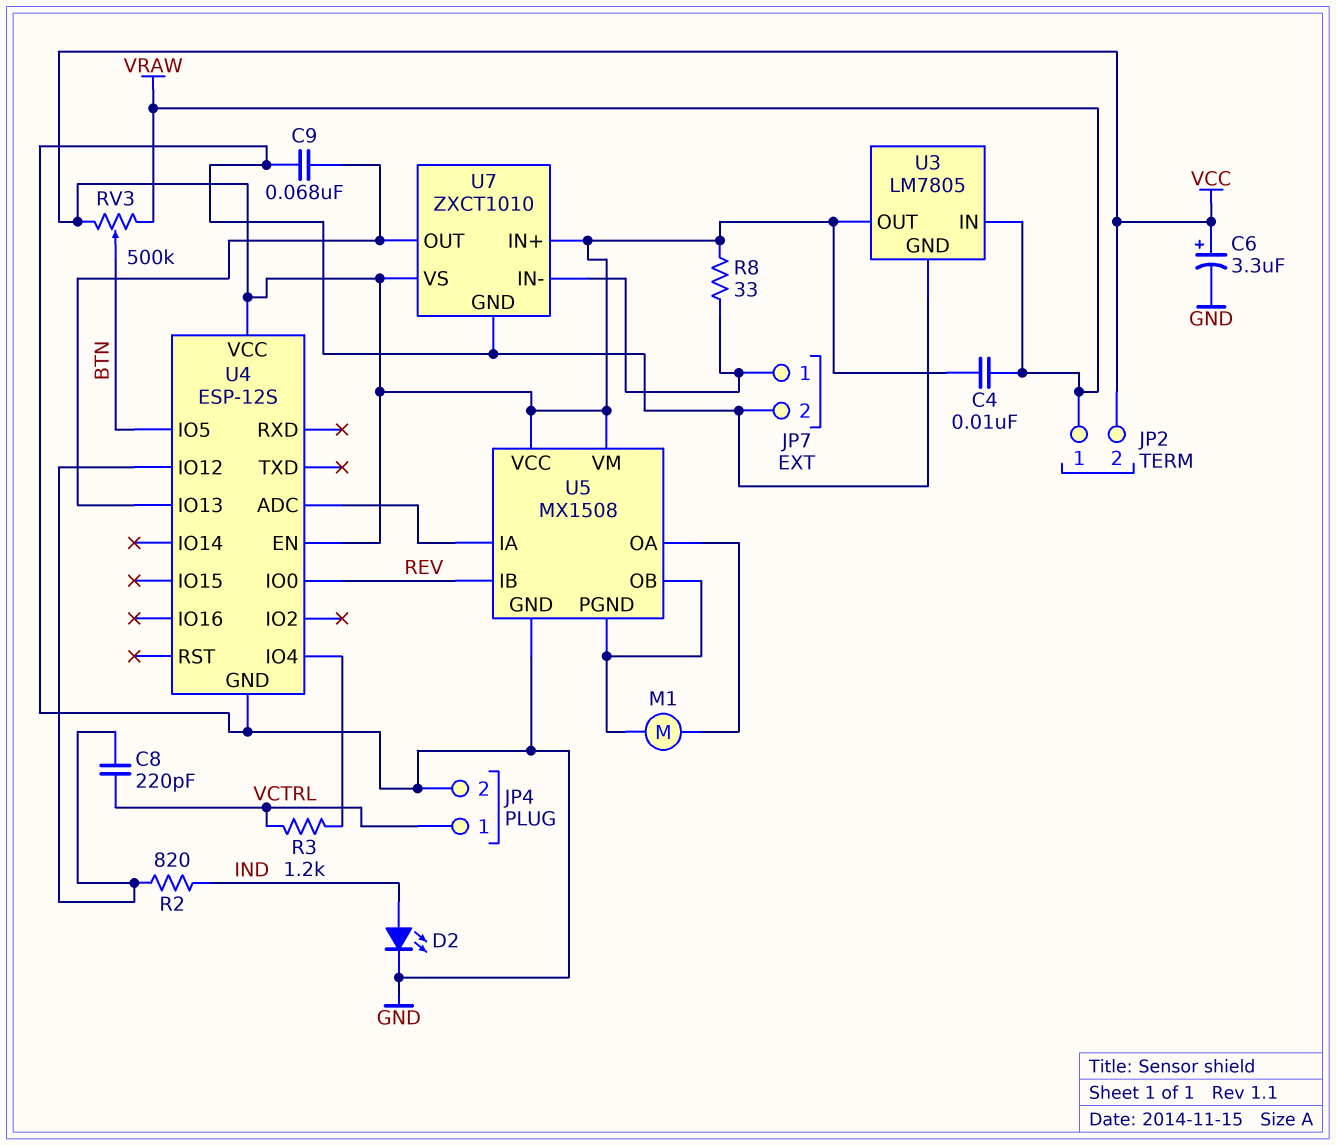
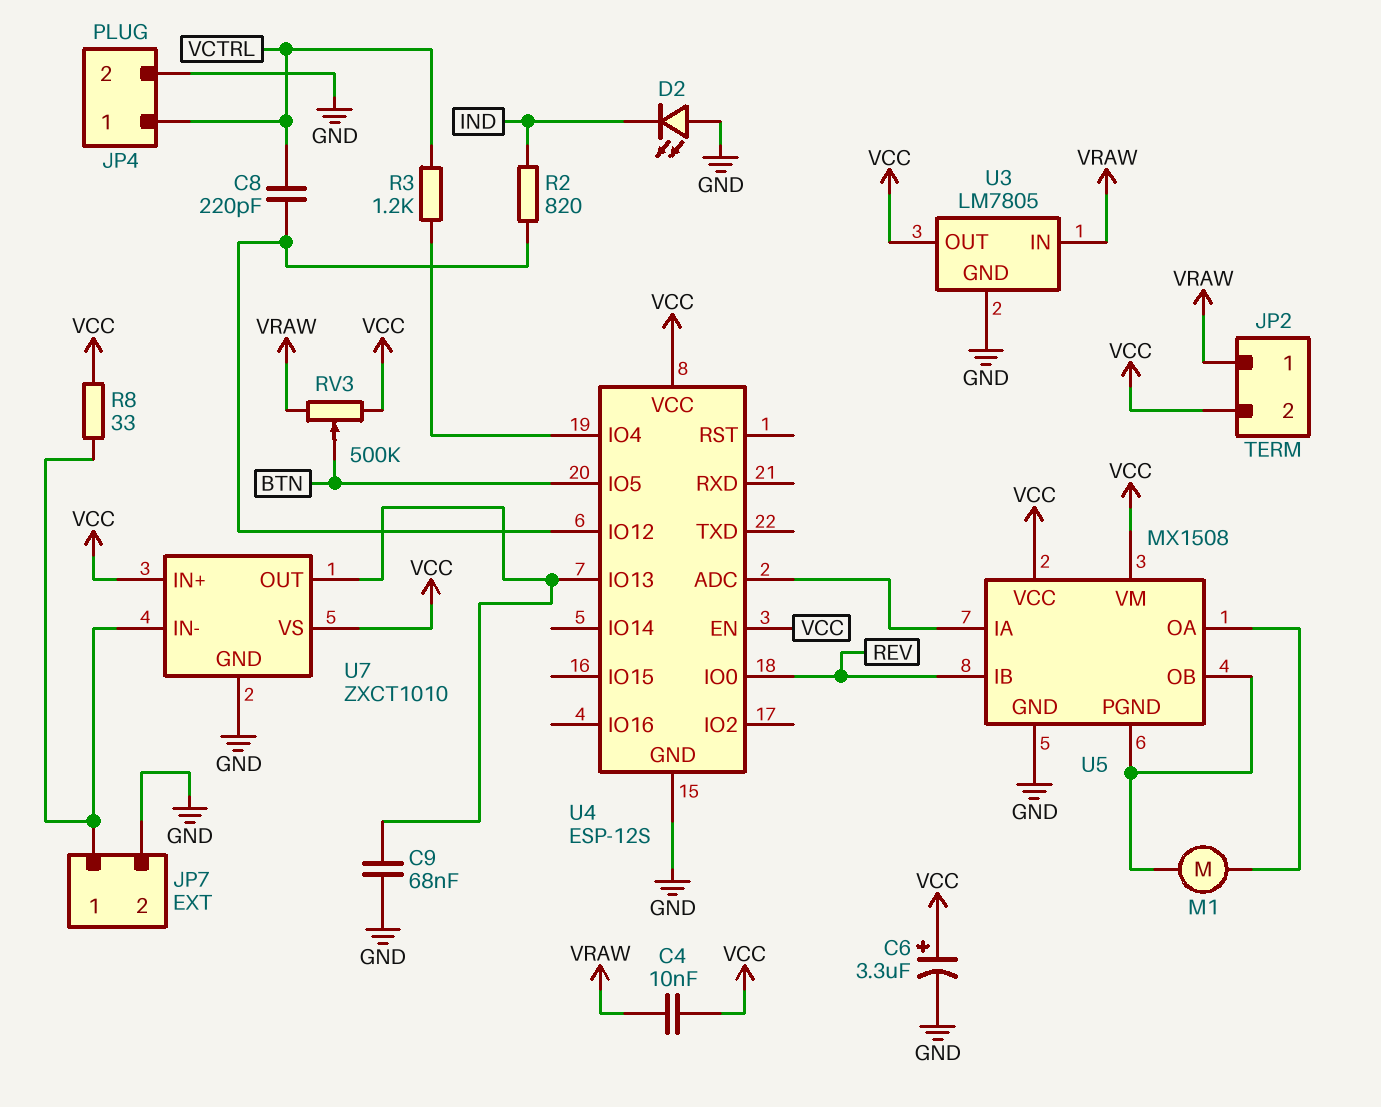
D2: LED (A IND, K GND) -> LED (A GND, K IND)

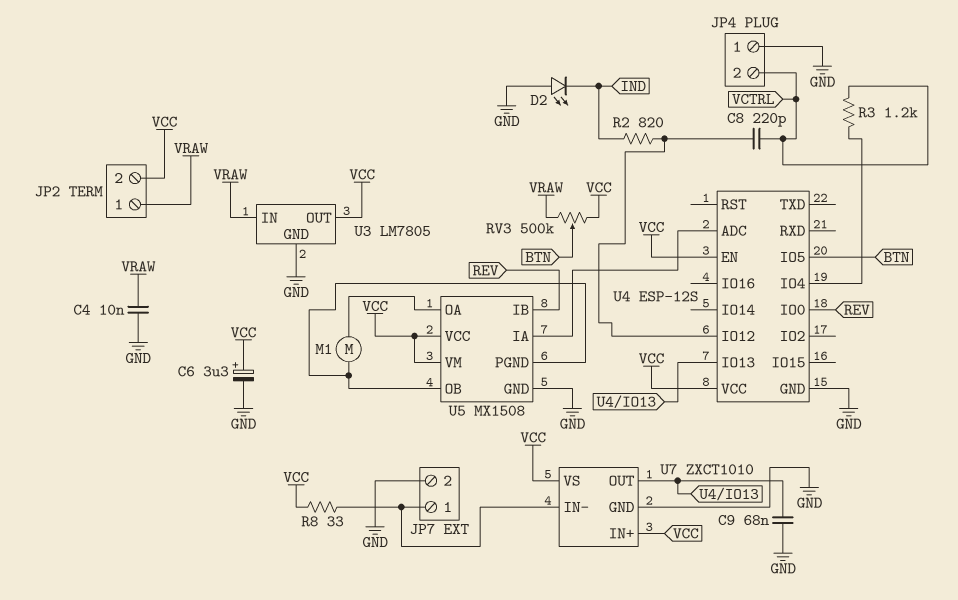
C4: 10nF (VCC, VRAW) -> 10nF (GND, VRAW)
JP4 pin 1: VCTRL -> GND
JP4 pin 2: GND -> VCTRL

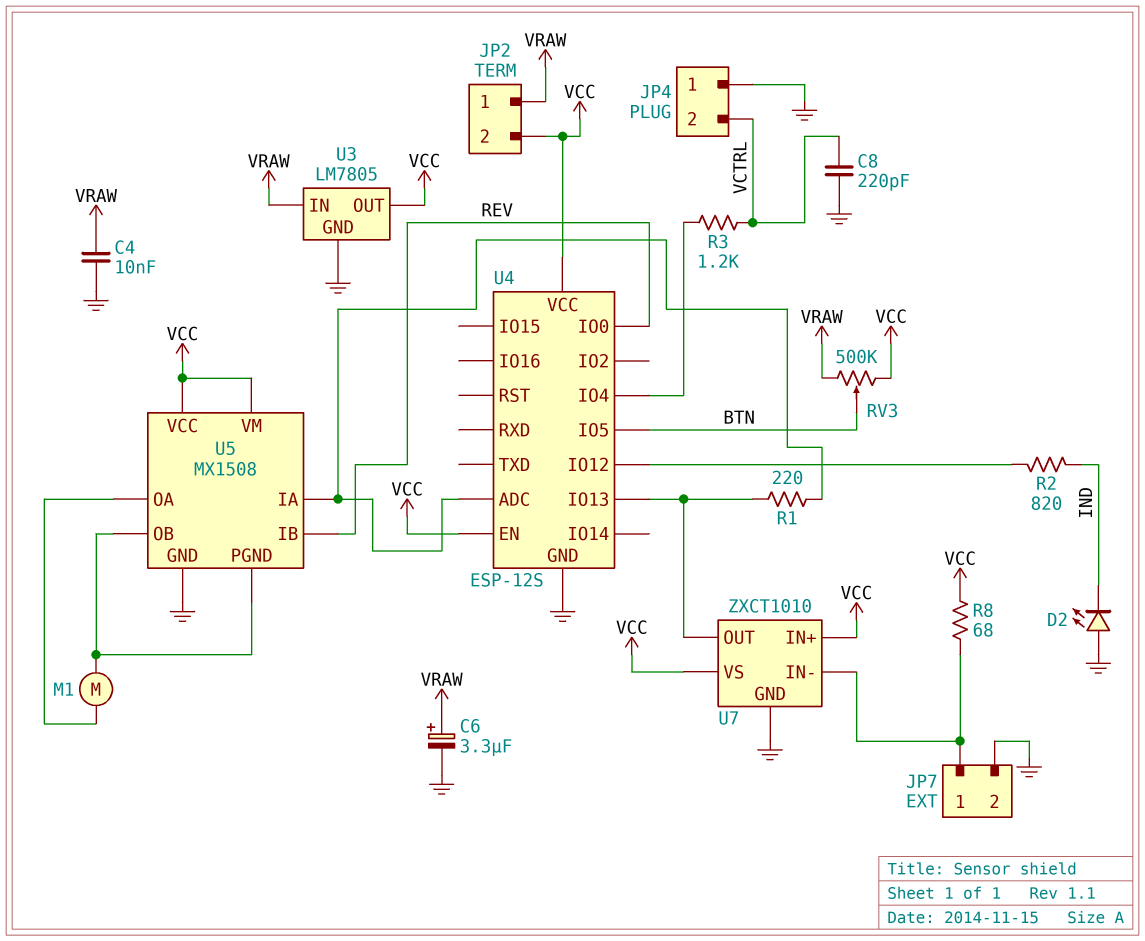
C6: 3.3uF (plus VCC, minus GND) -> 3.3uF (plus VRAW, minus GND)
C8: 220pF (U4/IO12, VCTRL) -> 220pF (GND, VCTRL)
C9: 68nF (GND, U4/IO13) -> none
R1: none -> 220 (U4/ADC, U4/IO13)
R8: 33 (JP7/1, VCC) -> 68 (JP7/1, VCC)

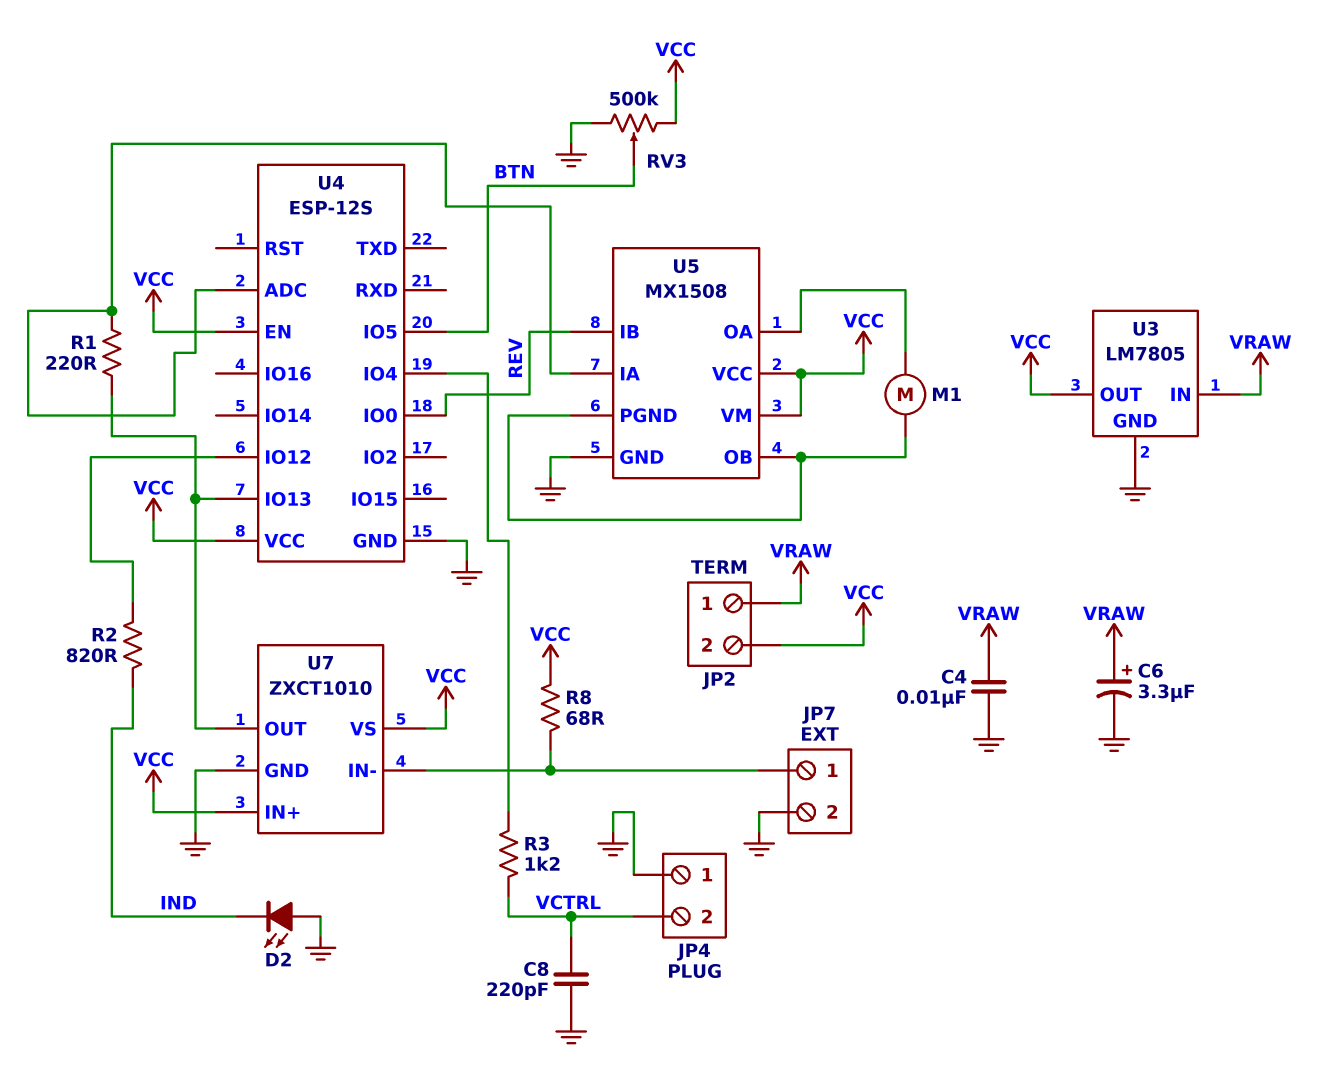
RV3: 500k (VCC, VRAW, wiper BTN) -> 500k (GND, VCC, wiper BTN)

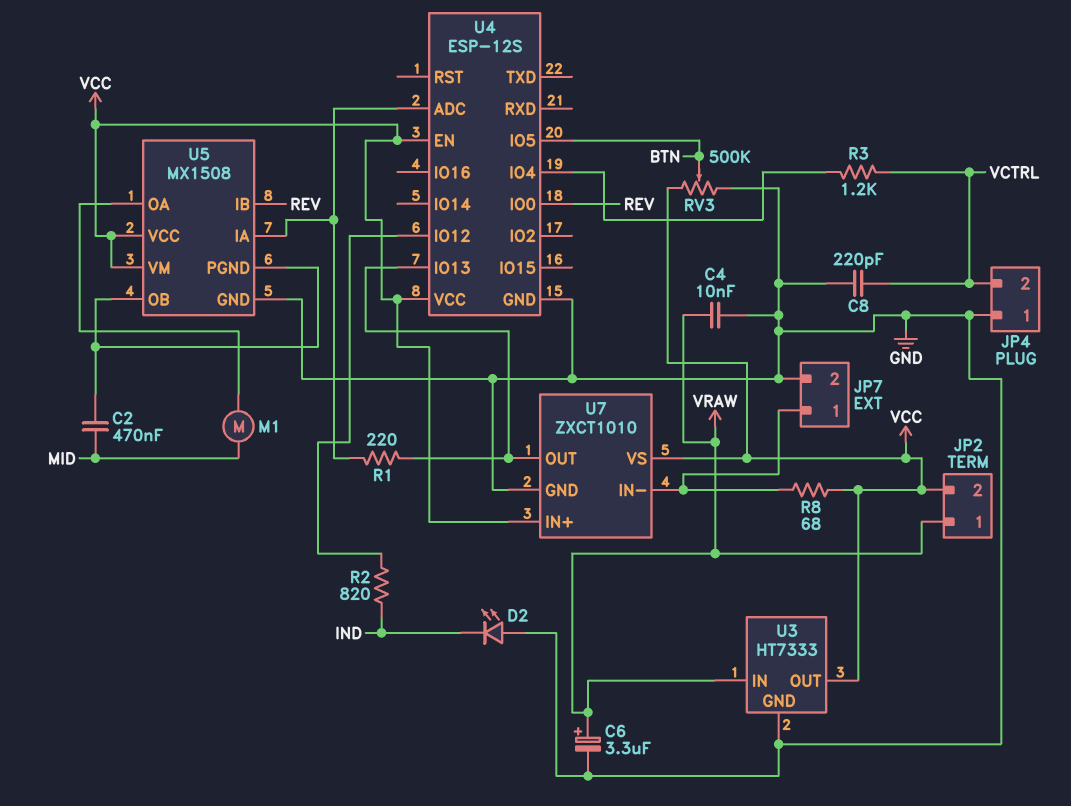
C2: none -> 470nF (MID, U5/OB)
M1: motor (U5/OA, U5/OB) -> motor (MID, U5/OA)
U3: LM7805 -> HT7333

